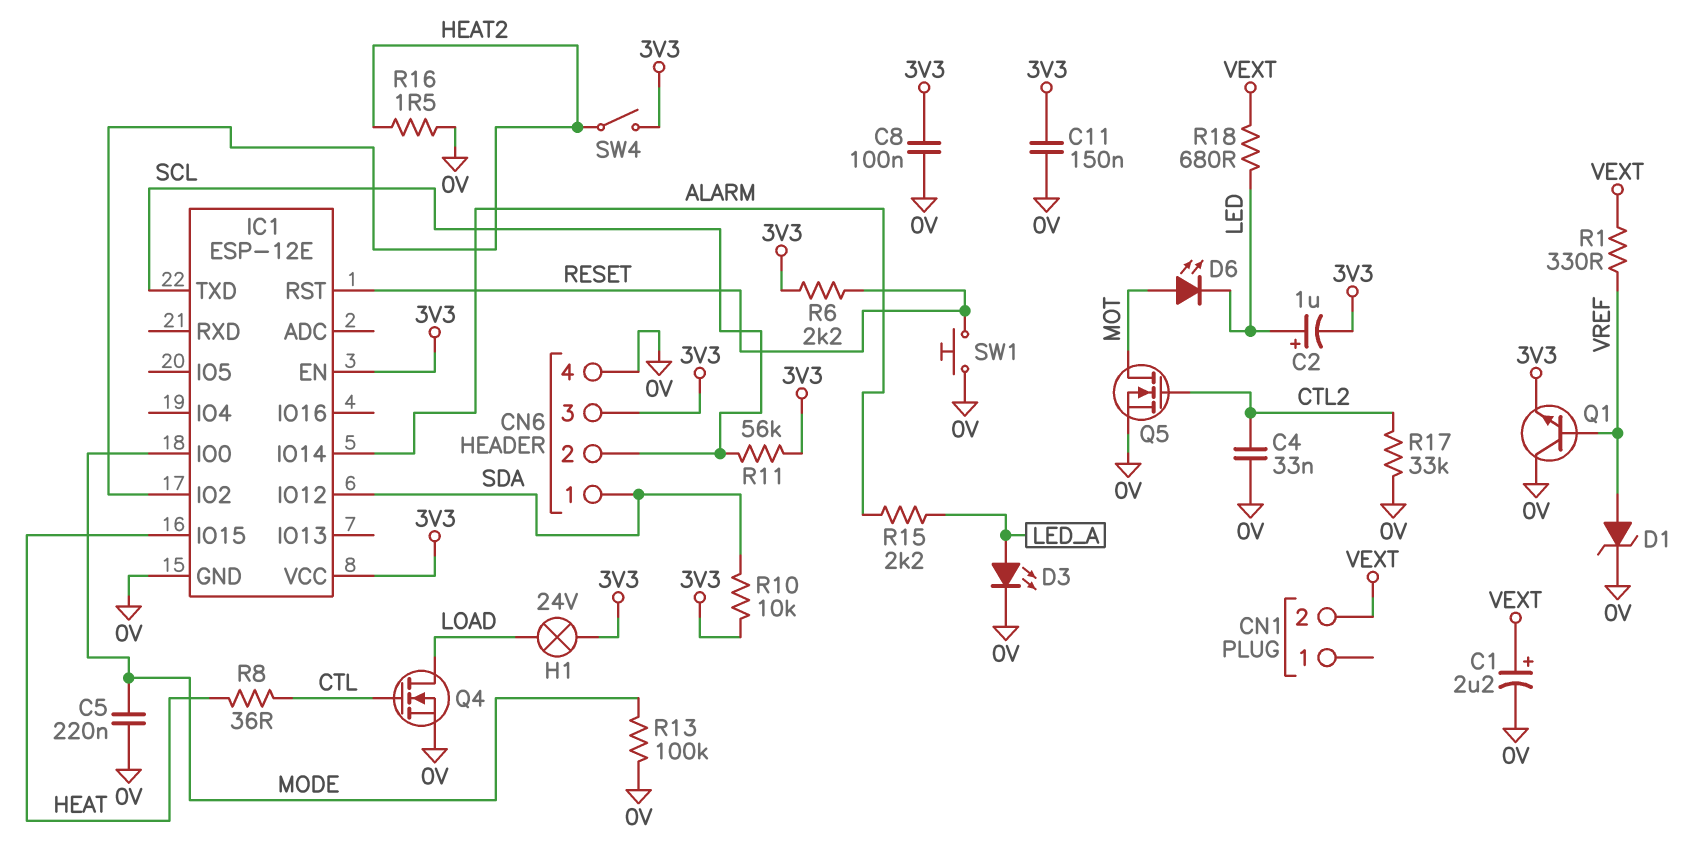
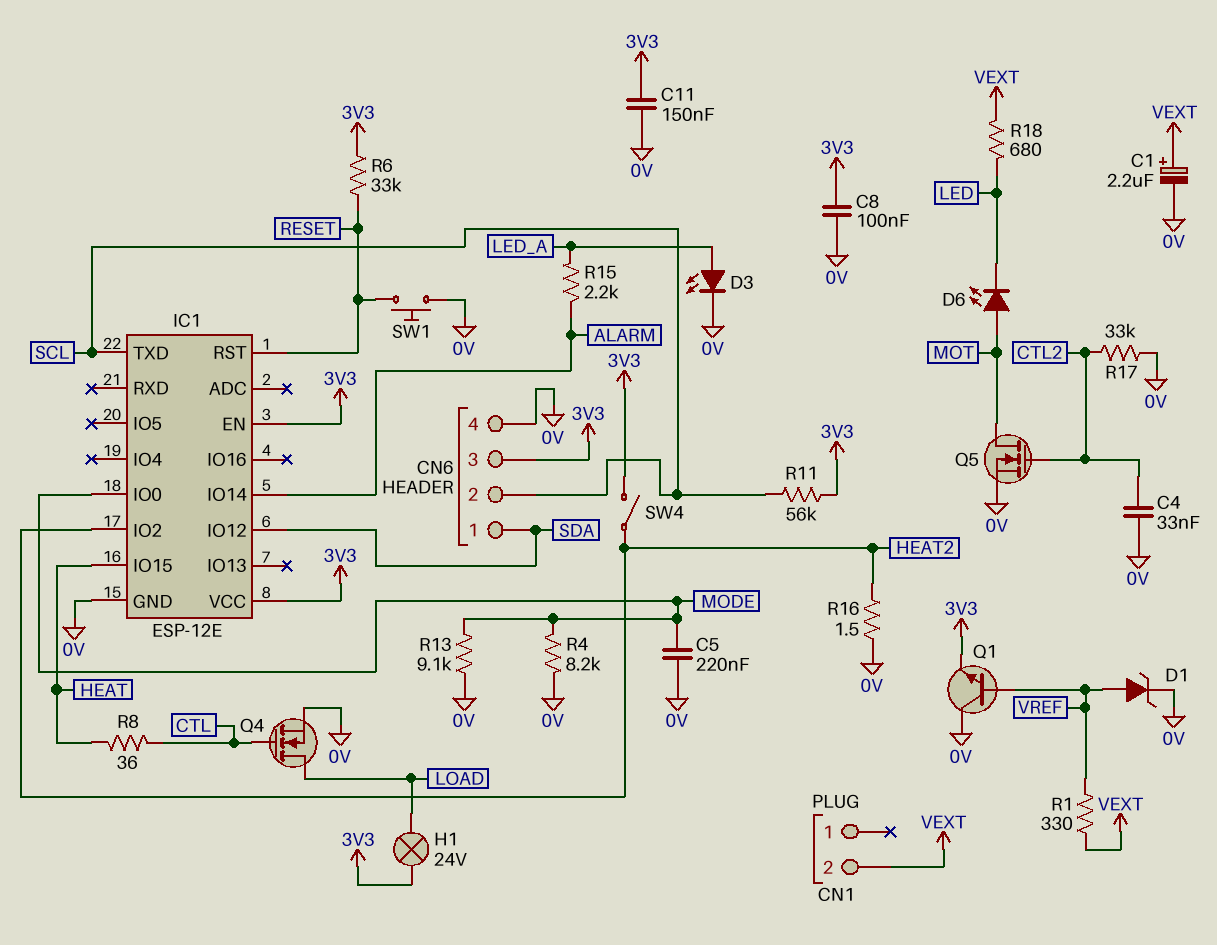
C2: 1uF (plus LED, minus 3V3) -> none
R4: none -> 8.2k (0V, MODE)
R6: 2.2k (3V3, RESET) -> 33k (3V3, RESET)
R10: 10k (3V3, SDA) -> none
R13: 100k (0V, MODE) -> 9.1k (0V, MODE)

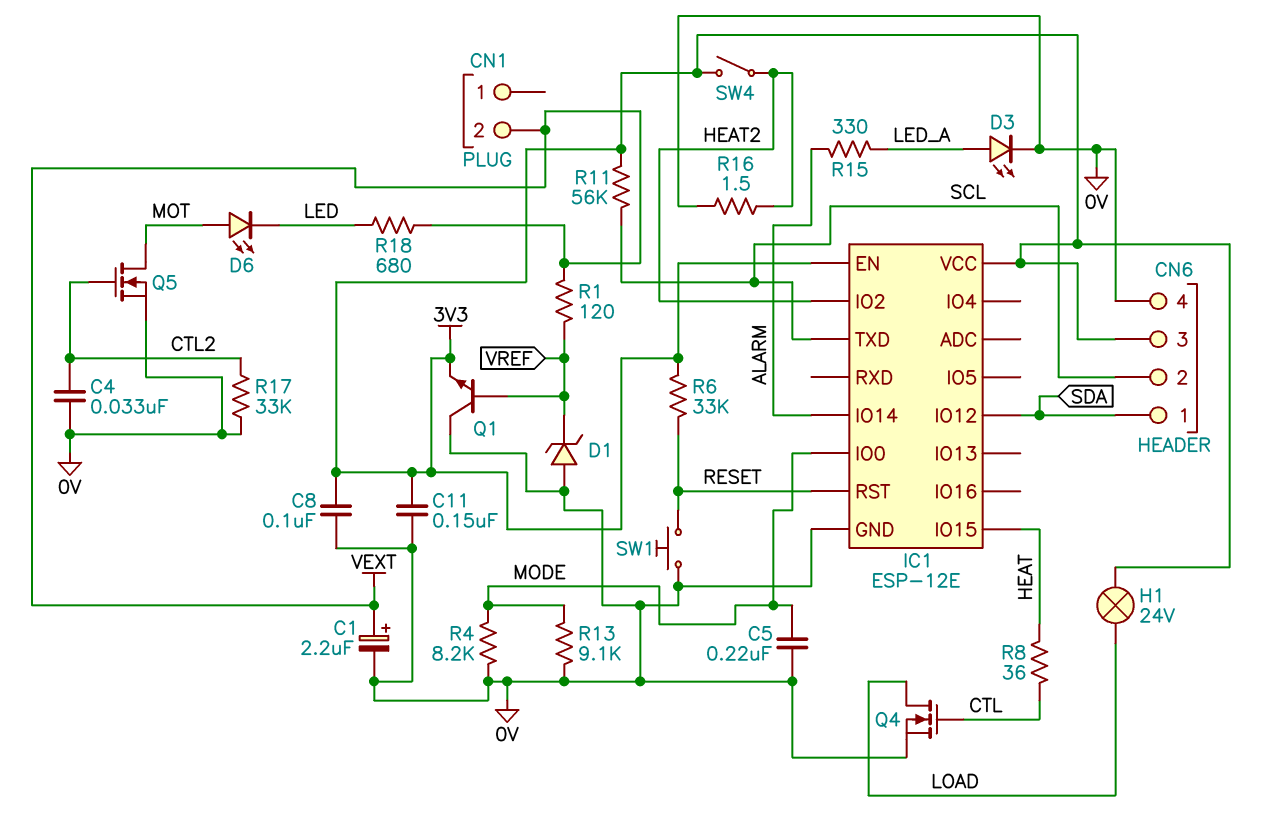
D1: zener (A VREF, K 0V) -> zener (A 0V, K VREF)
R1: 330 (VEXT, VREF) -> 120 (VEXT, VREF)
R15: 2.2k (ALARM, LED_A) -> 330 (ALARM, LED_A)

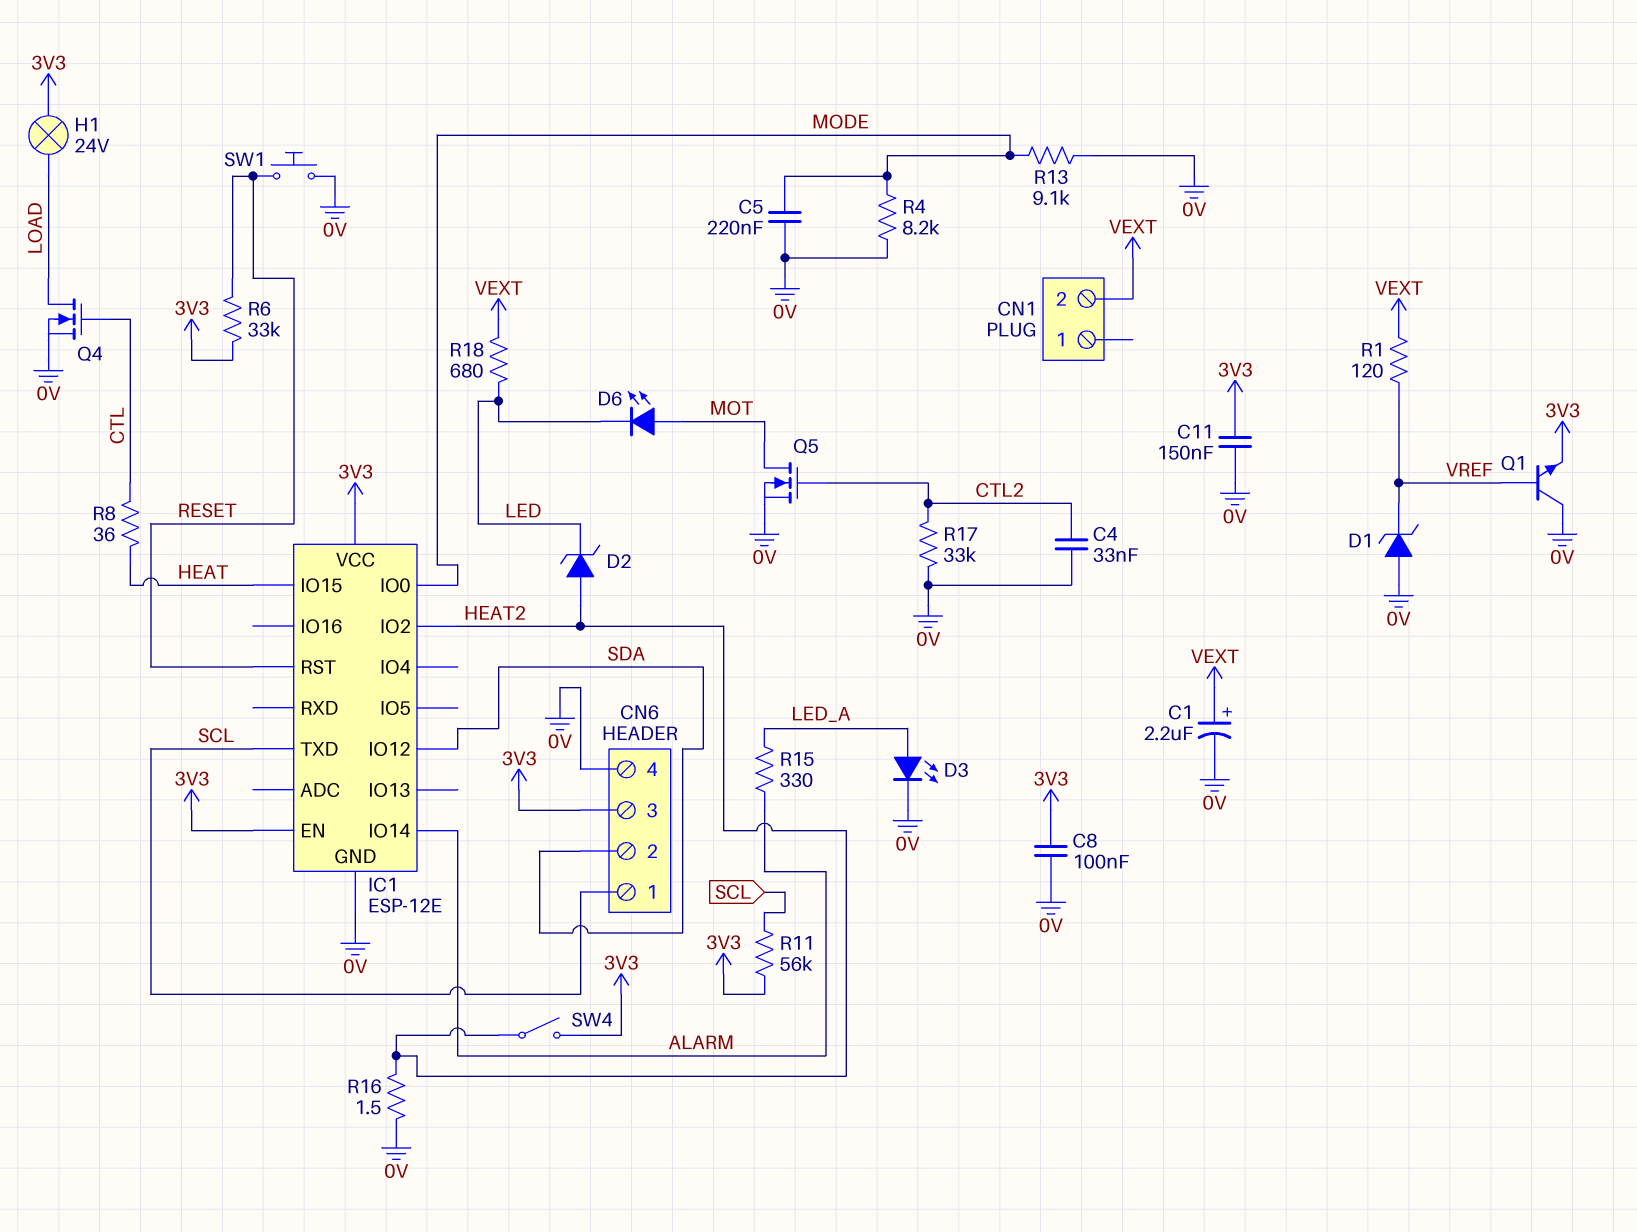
CN6 pin 1: SDA -> SCL
CN6 pin 2: SCL -> SDA
D2: none -> zener (A HEAT2, K LED)

